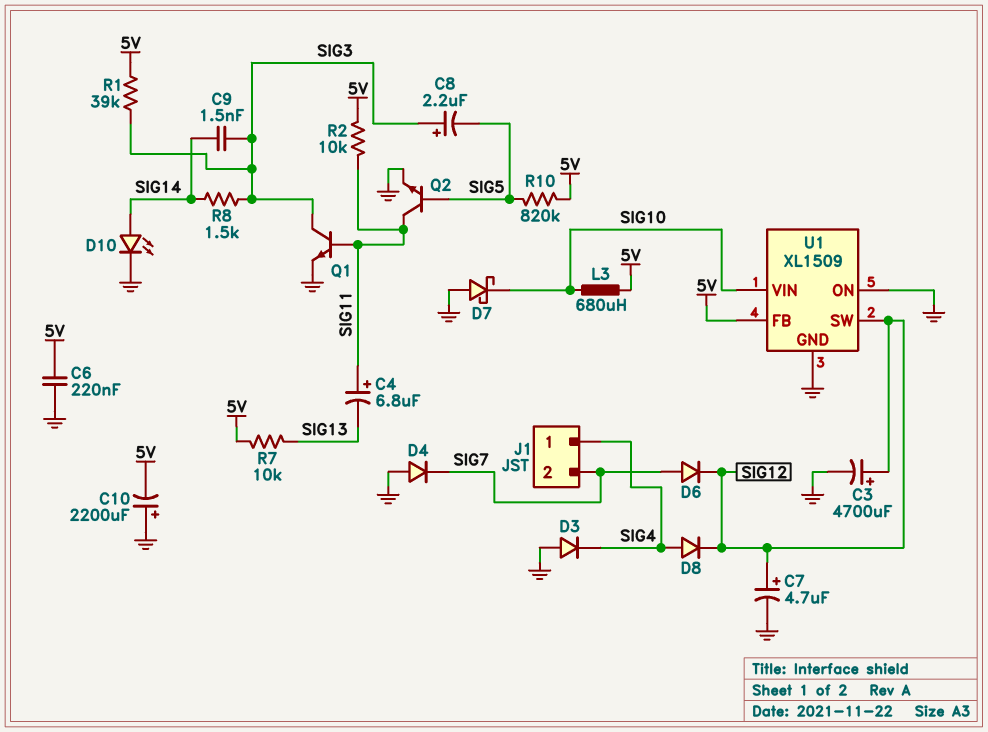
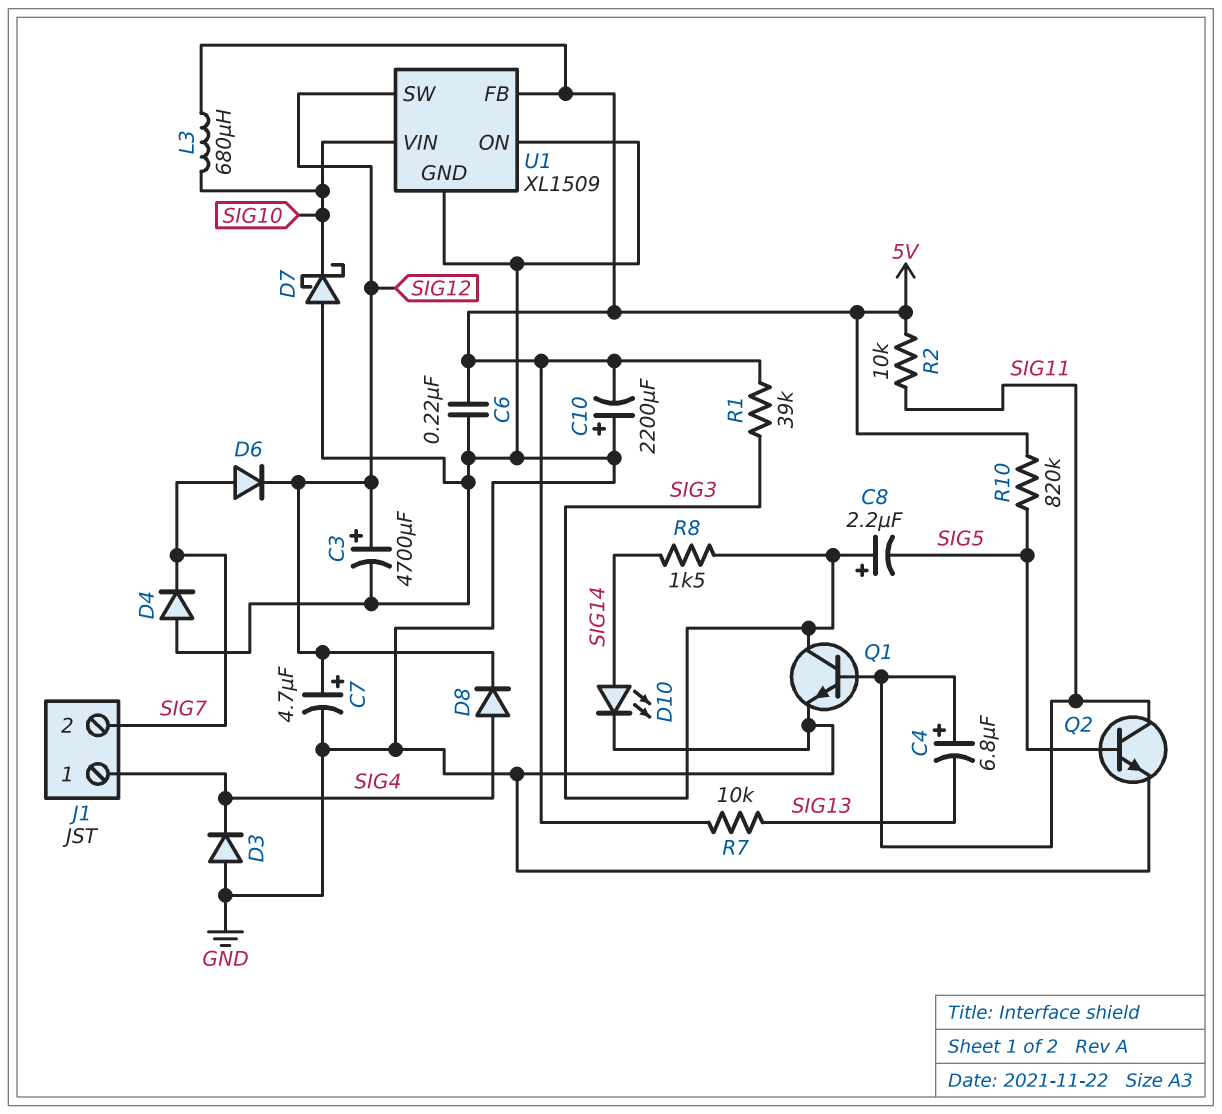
C9: 1.5nF (SIG3, SIG14) -> none

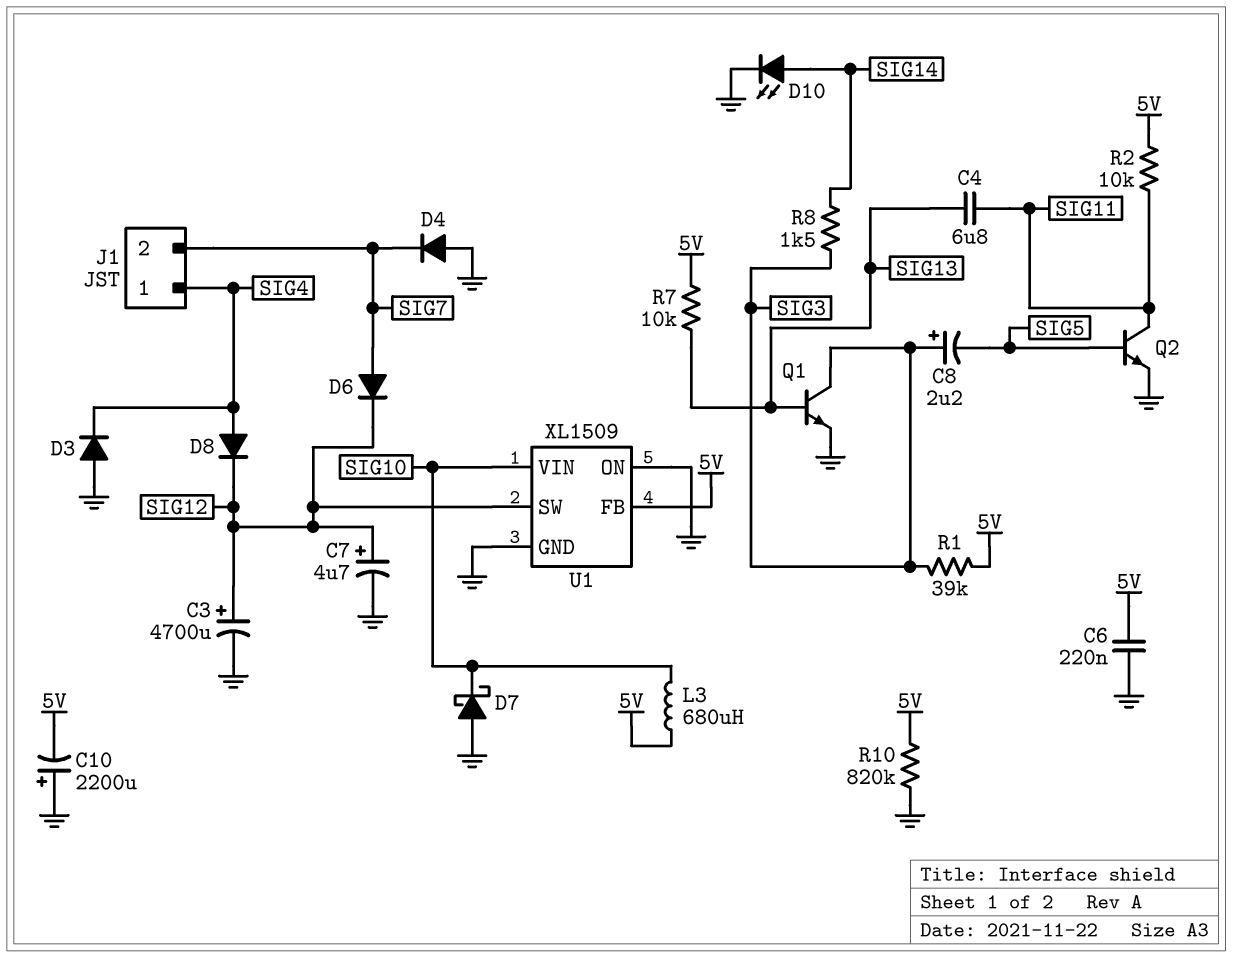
C4: 6.8uF (plus SIG11, minus SIG13) -> 6.8uF (SIG11, SIG13)
Q1: NPN (B SIG11, C SIG3, E GND) -> NPN (B SIG13, C SIG3, E GND)
R10: 820k (5V, SIG5) -> 820k (5V, GND)

